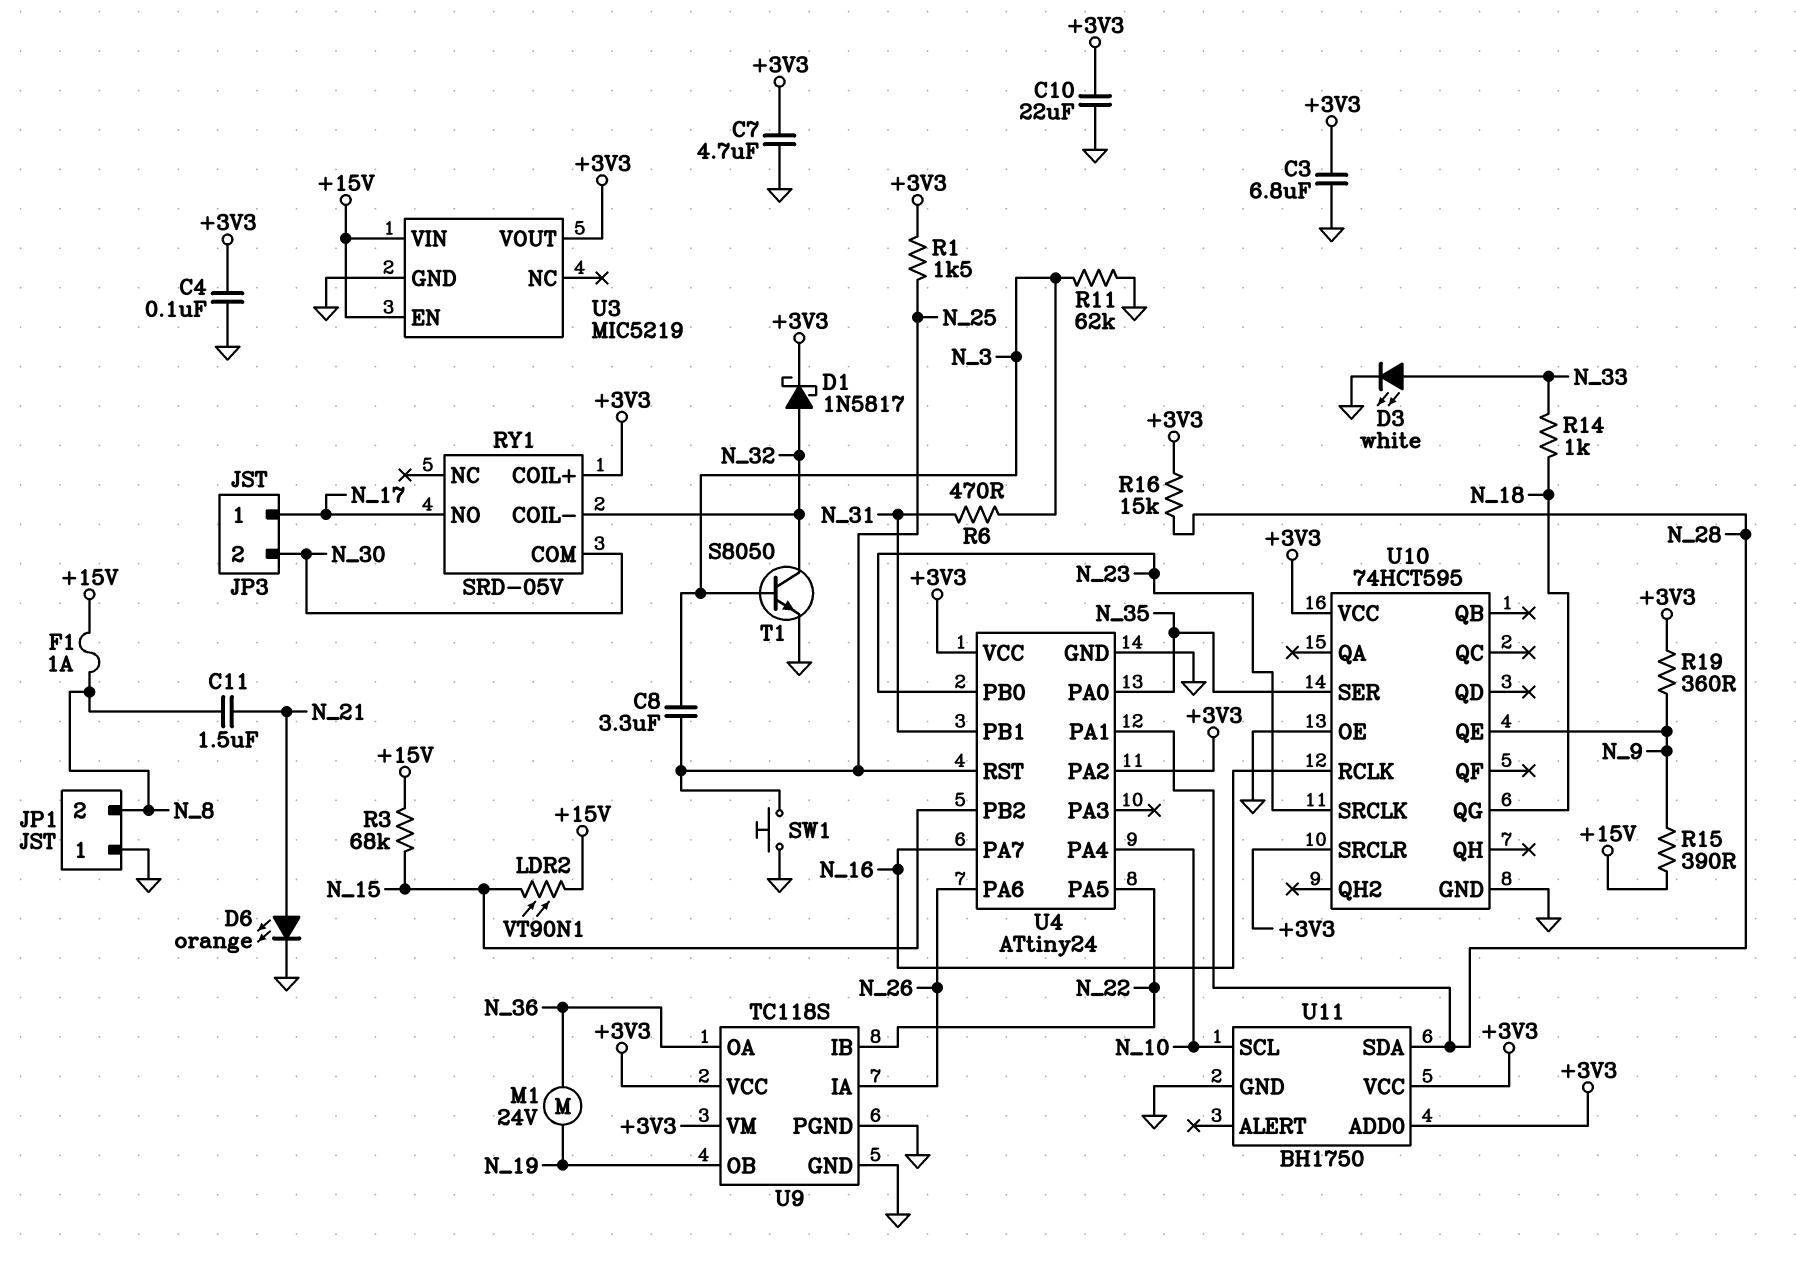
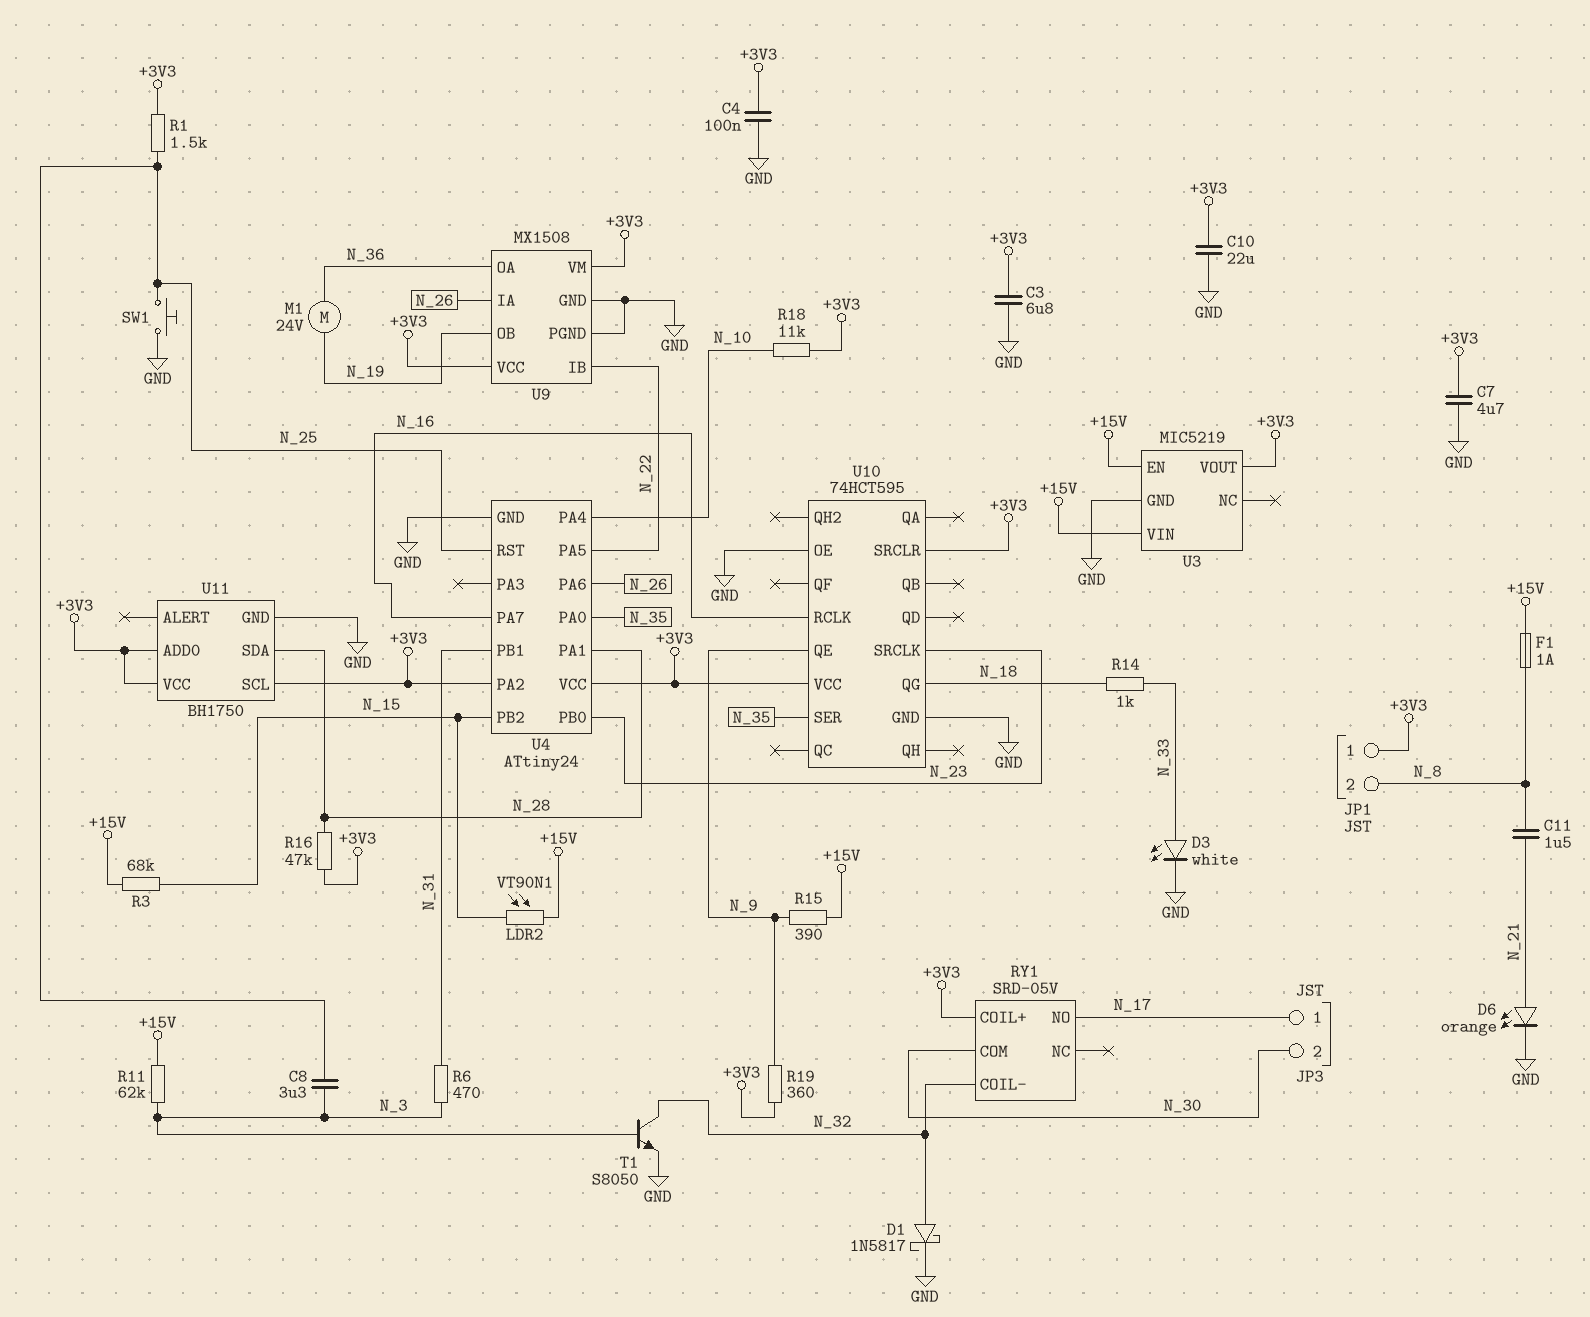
D1: schottky 1N5817 (A N_32, K +3V3) -> schottky 1N5817 (A N_32, K GND)
JP1 pin 1: GND -> +3V3
R11: 62k (GND, N_3) -> 62k (+15V, N_3)
R16: 15k (+3V3, N_28) -> 47k (+3V3, N_28)
R18: none -> 11k (+3V3, N_10)
U9: TC118S -> MX1508
U11 pin SCL: N_10 -> +3V3

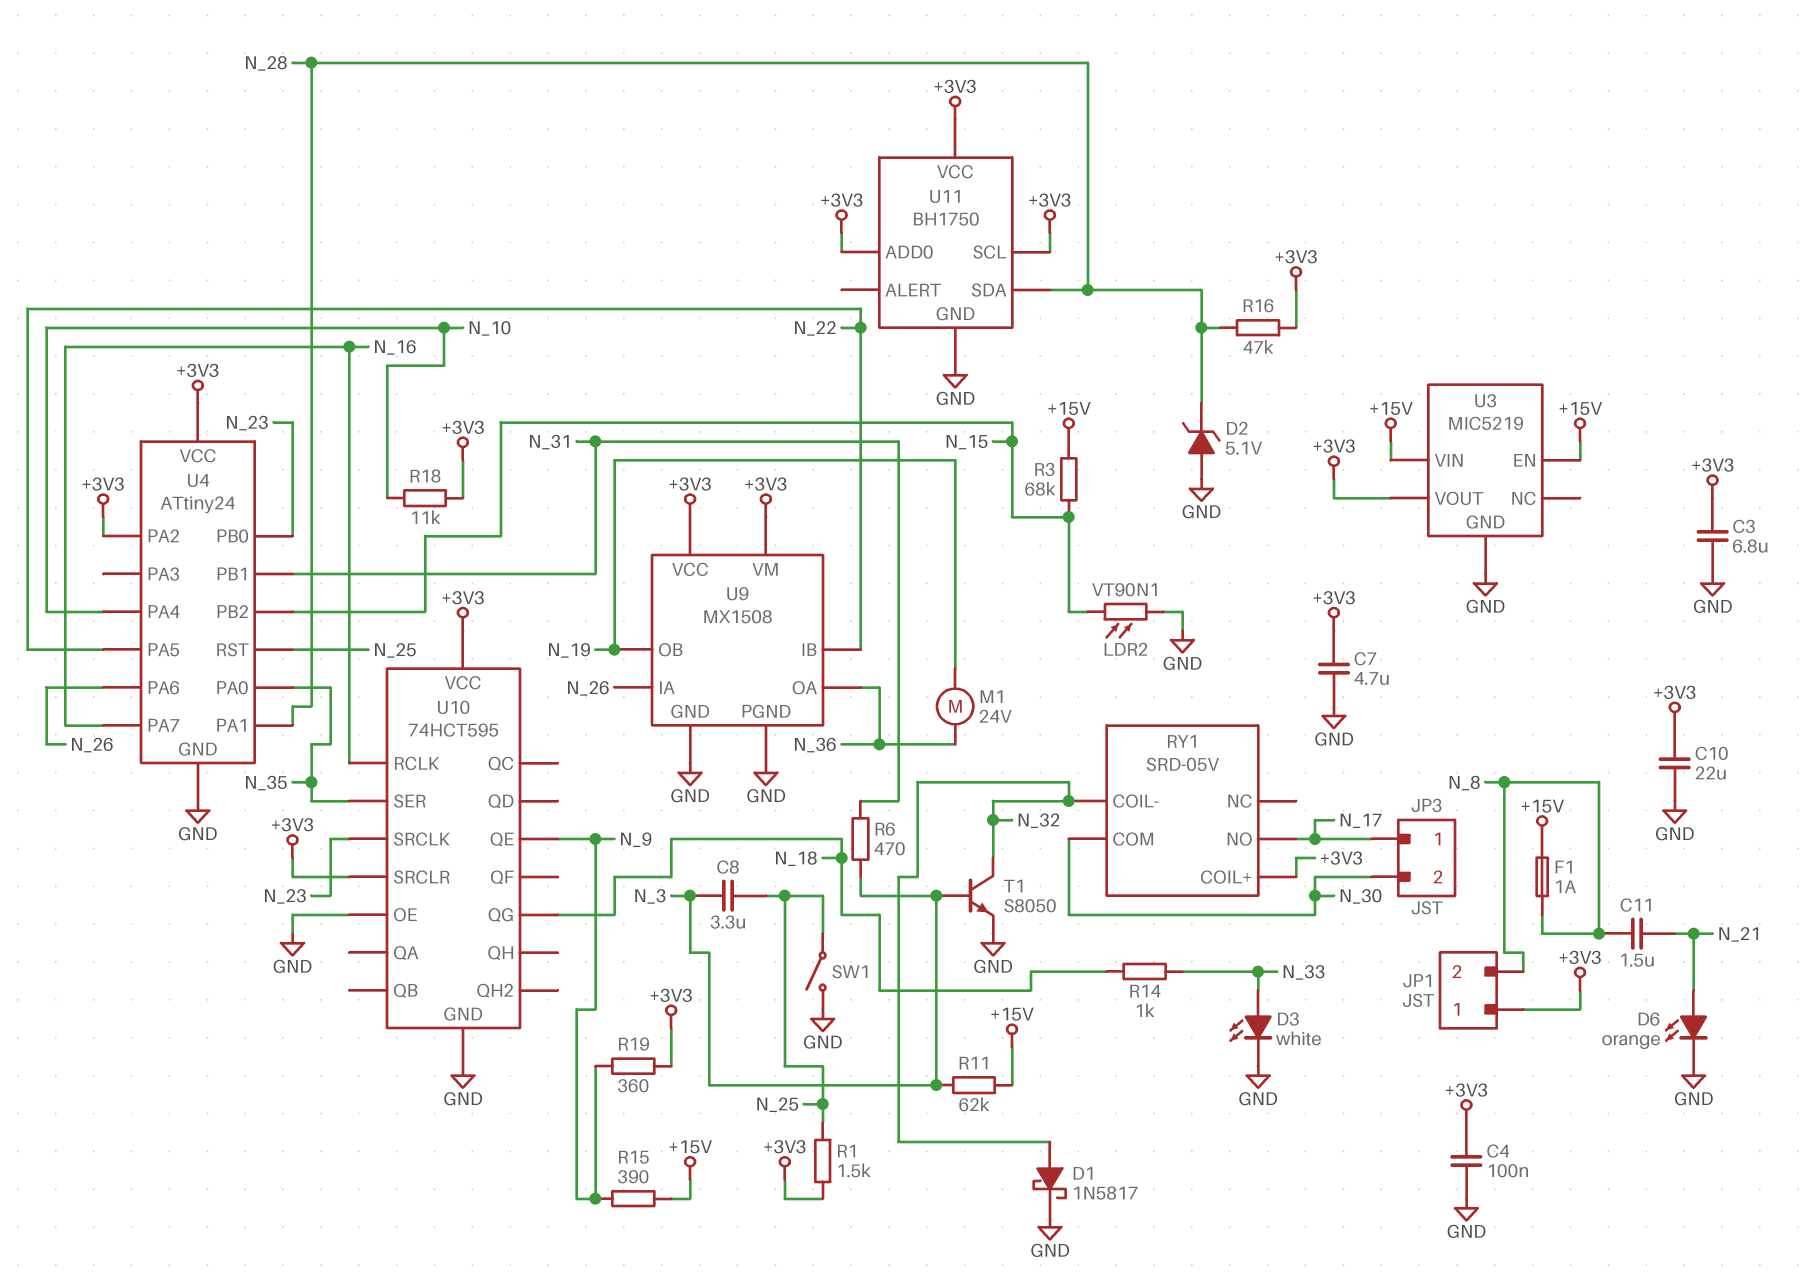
D2: none -> zener 5.1V (A GND, K N_28)
LDR2: VT90N1 (+15V, N_15) -> VT90N1 (GND, N_15)
SW1: button (GND, N_25) -> switch (GND, N_25)

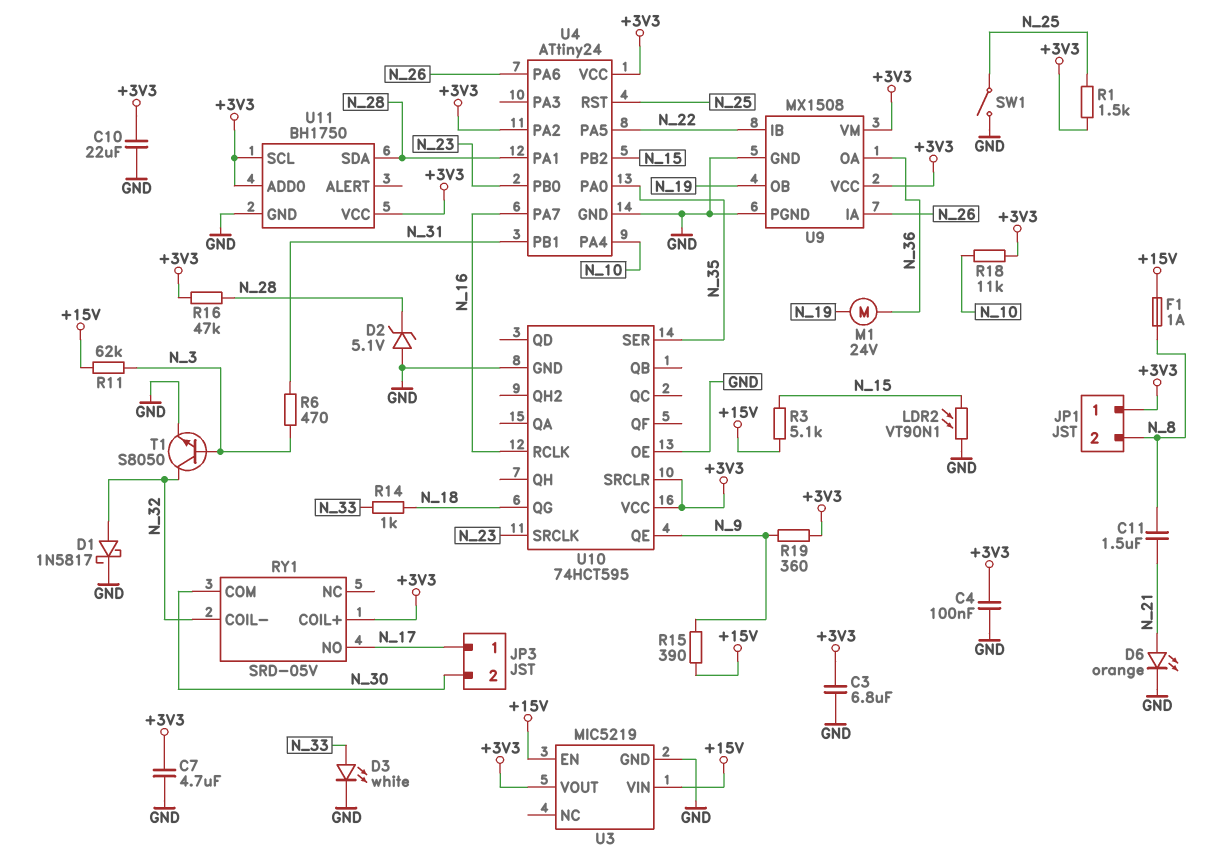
C8: 3.3uF (N_3, N_25) -> none
R3: 68k (+15V, N_15) -> 5.1k (+15V, N_15)

